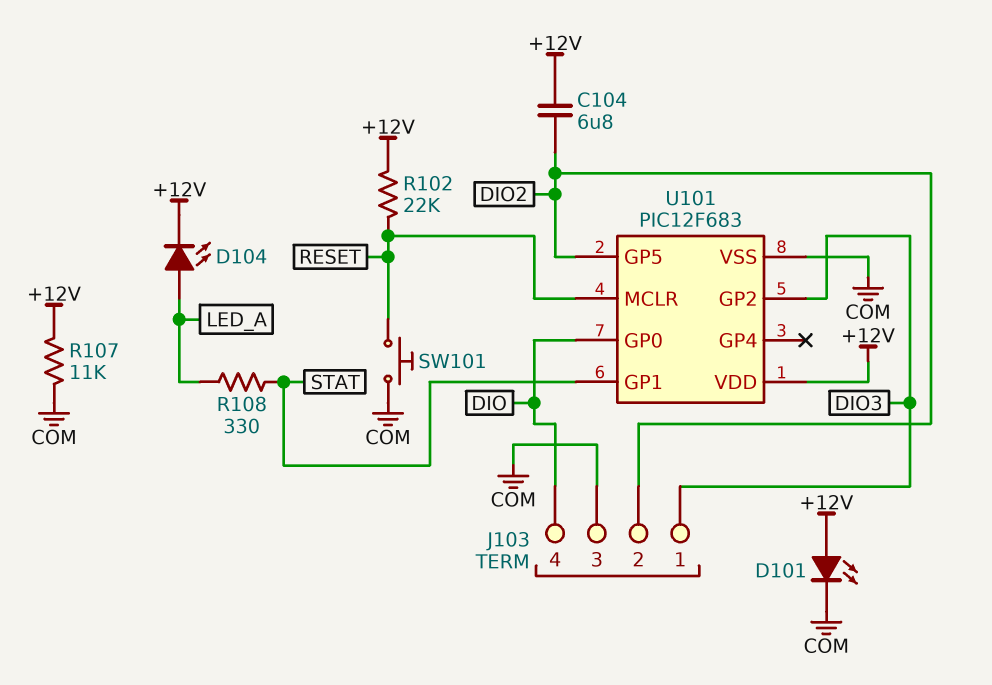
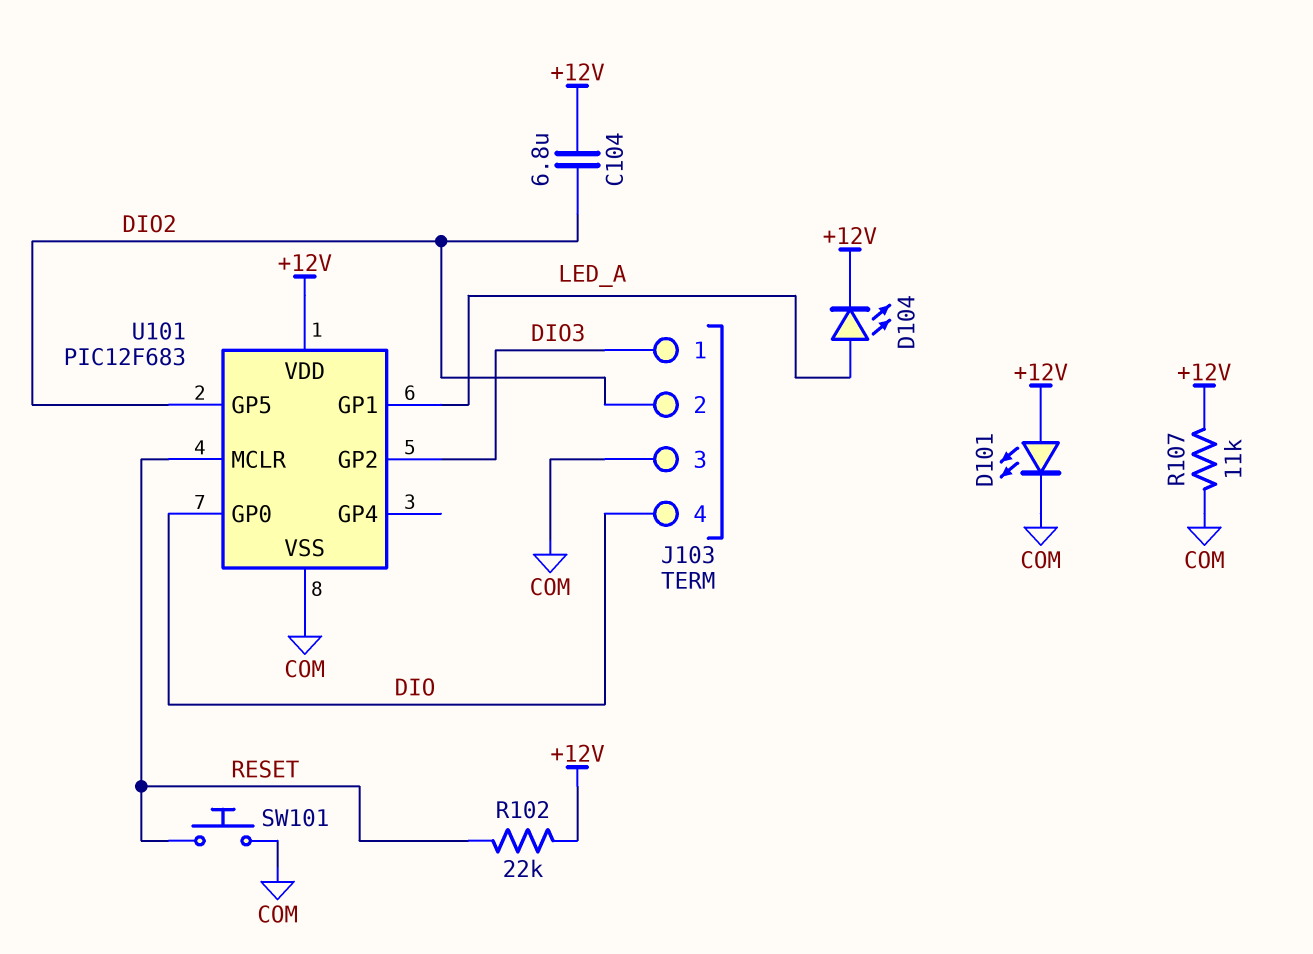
R108: 330 (LED_A, STAT) -> none
U101 pin GP1: STAT -> LED_A

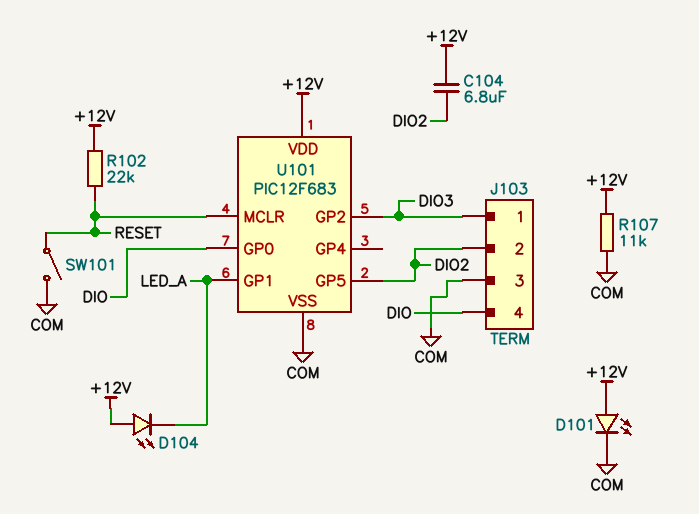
D104: LED (A LED_A, K +12V) -> LED (A +12V, K LED_A)
SW101: button (COM, RESET) -> switch (COM, RESET)

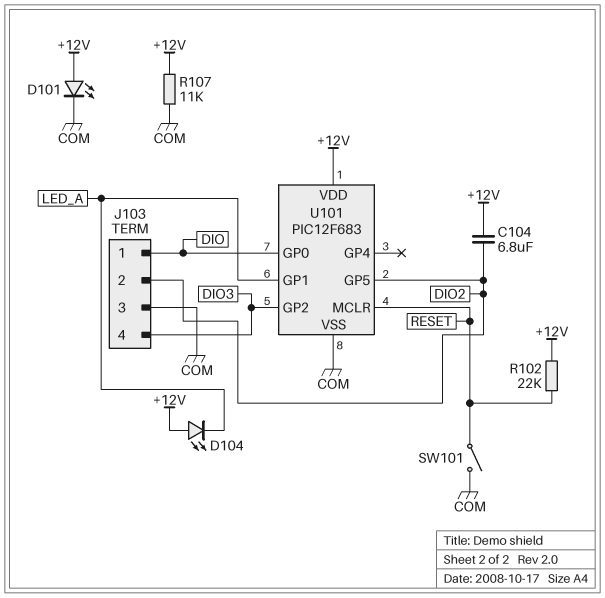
J103 pin 1: DIO3 -> DIO
J103 pin 4: DIO -> DIO3

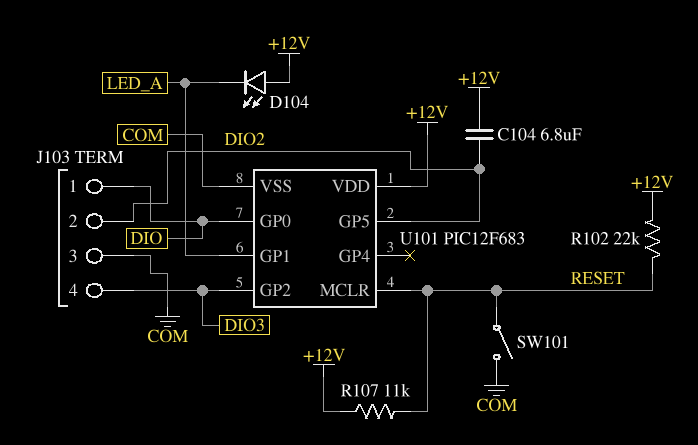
D101: LED (A +12V, K COM) -> none
R107: 11k (+12V, COM) -> 11k (+12V, RESET)

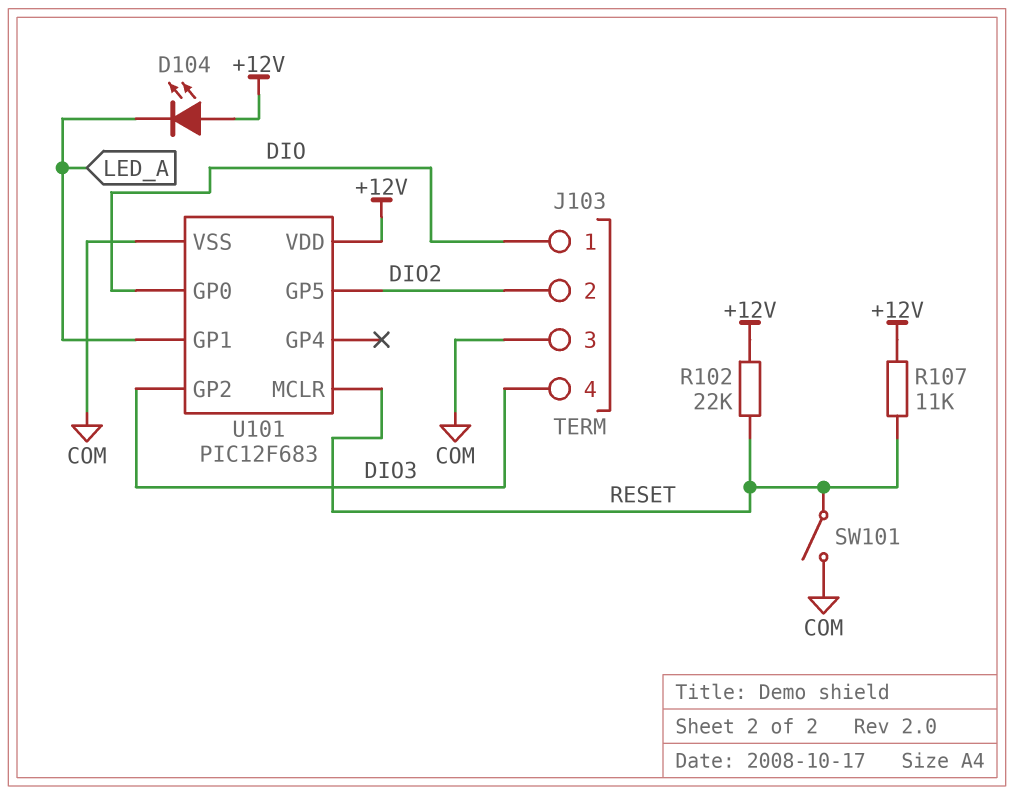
C104: 6.8uF (+12V, DIO2) -> none

